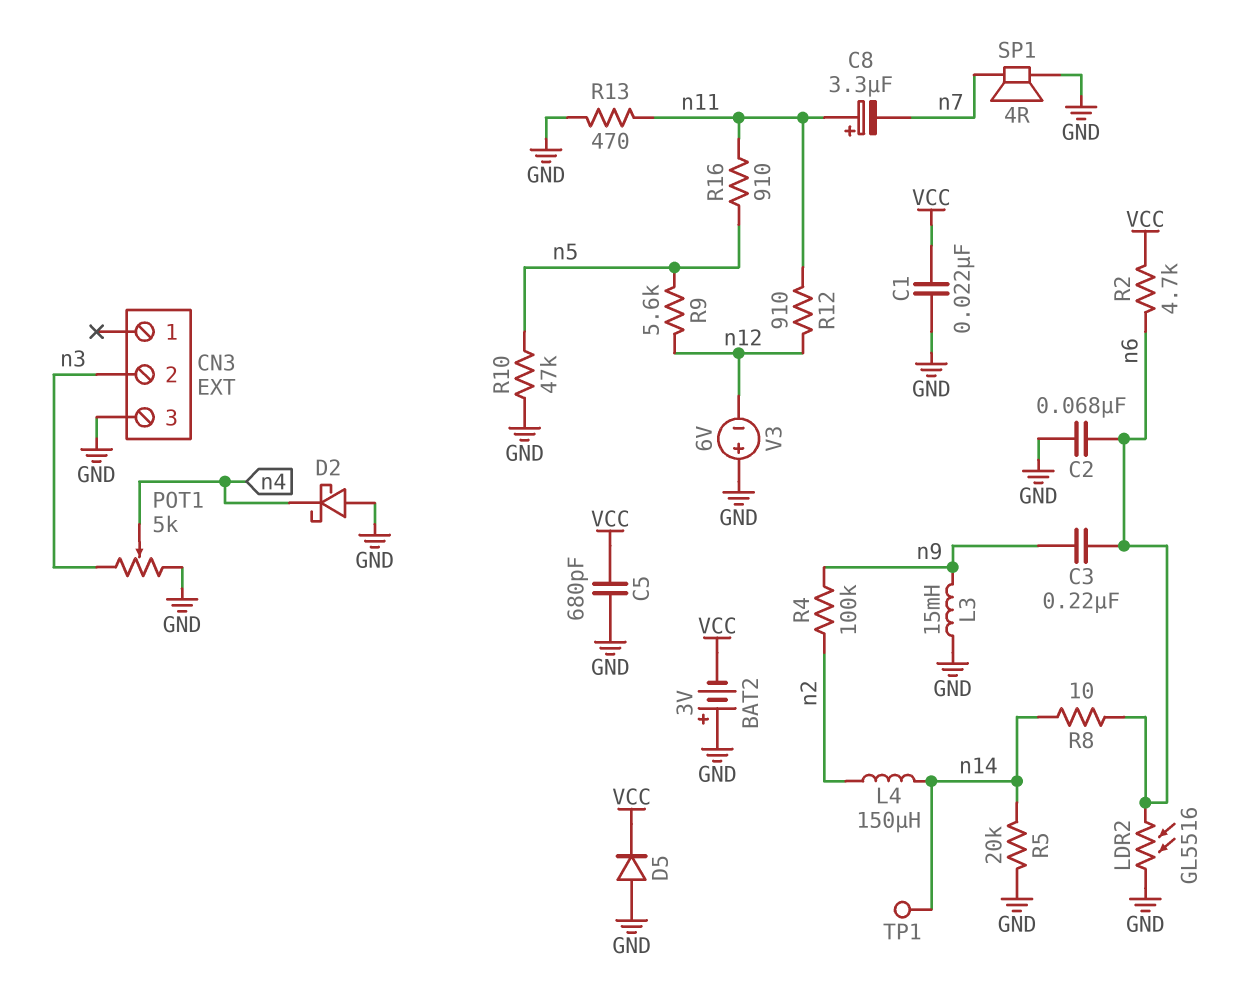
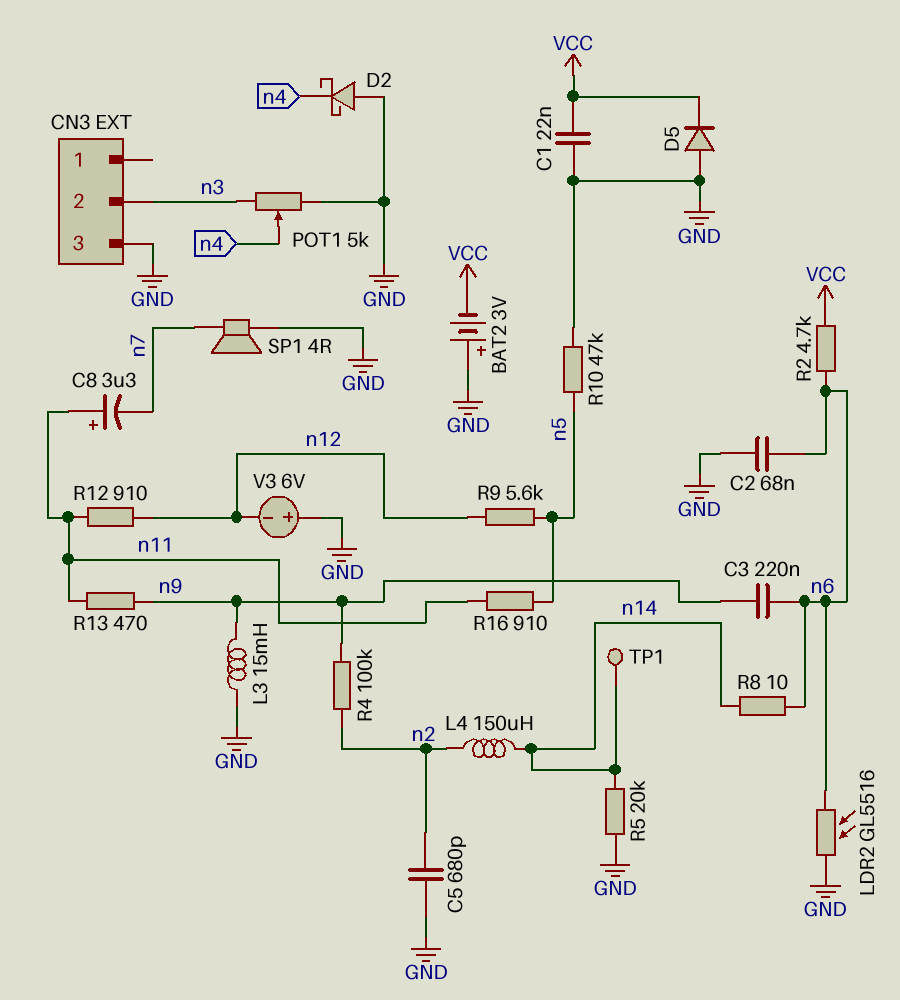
C5: 680pF (GND, VCC) -> 680pF (GND, n2)
R13: 470 (GND, n11) -> 470 (n9, n11)

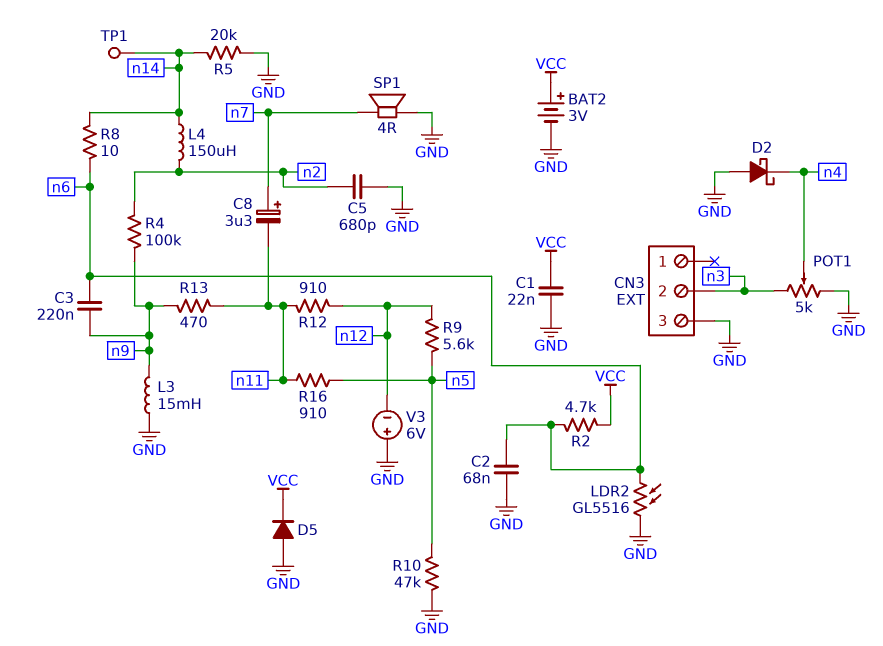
BAT2: 3V (plus GND, minus VCC) -> 3V (plus VCC, minus GND)
C8: 3.3uF (plus n11, minus n7) -> 3.3uF (plus n7, minus n11)

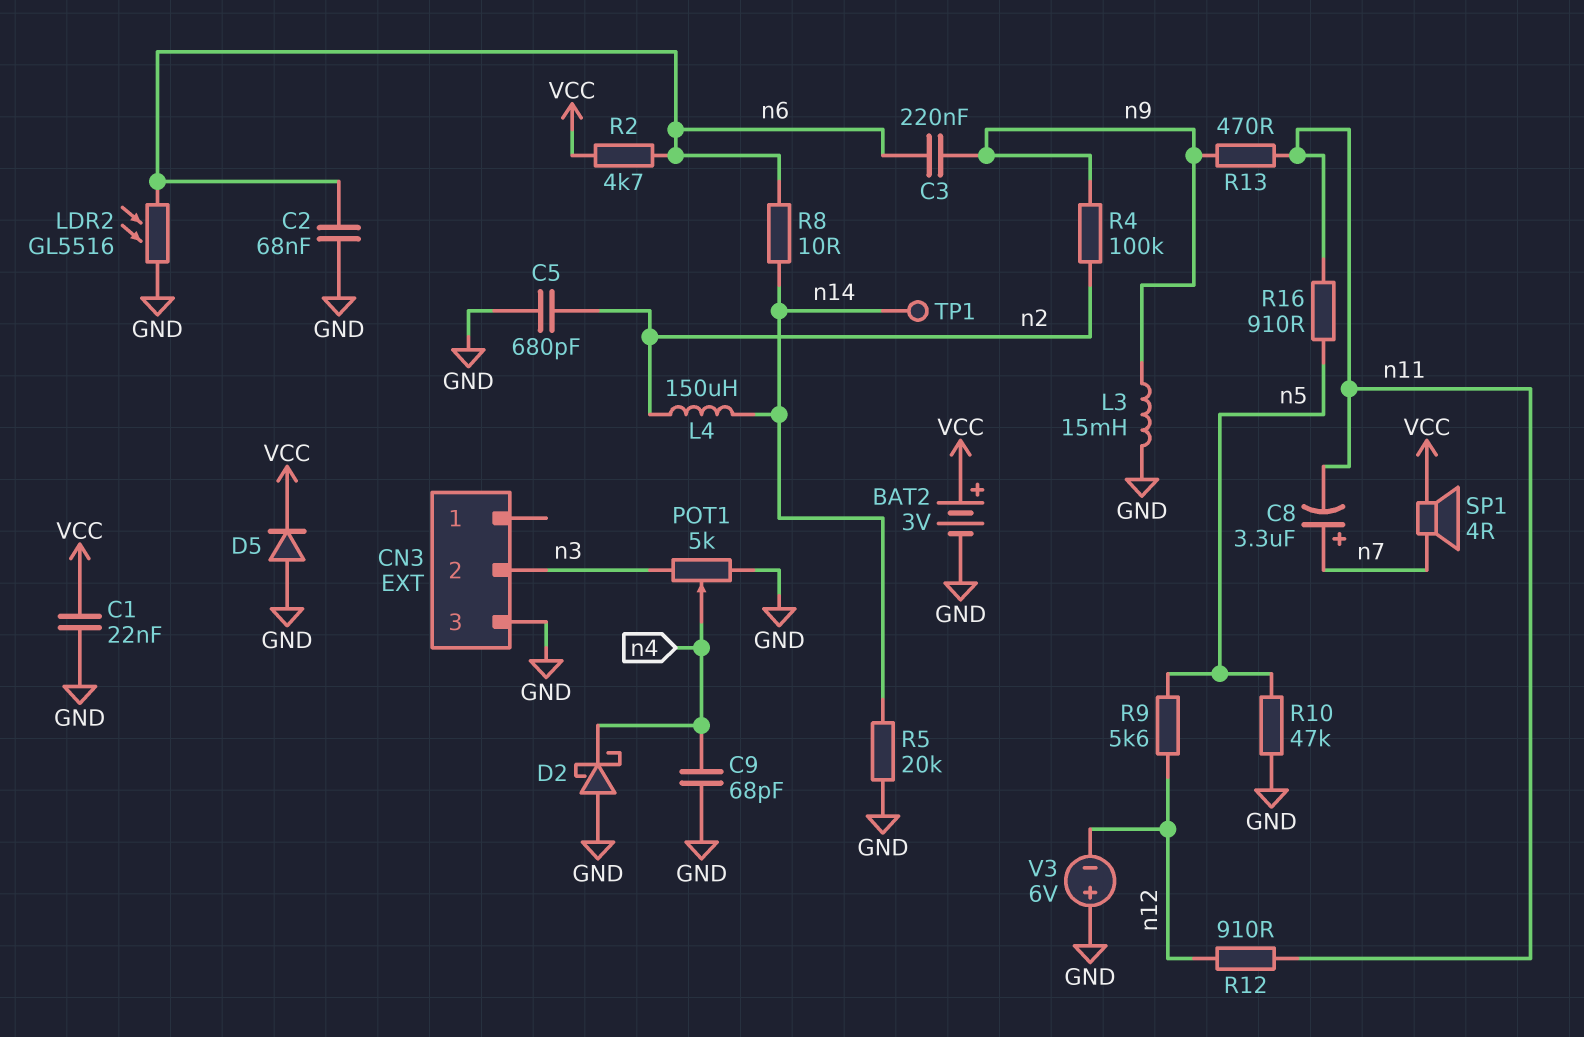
C9: none -> 68pF (GND, n4)
SP1: speaker 4R (GND, n7) -> speaker 4R (VCC, n7)

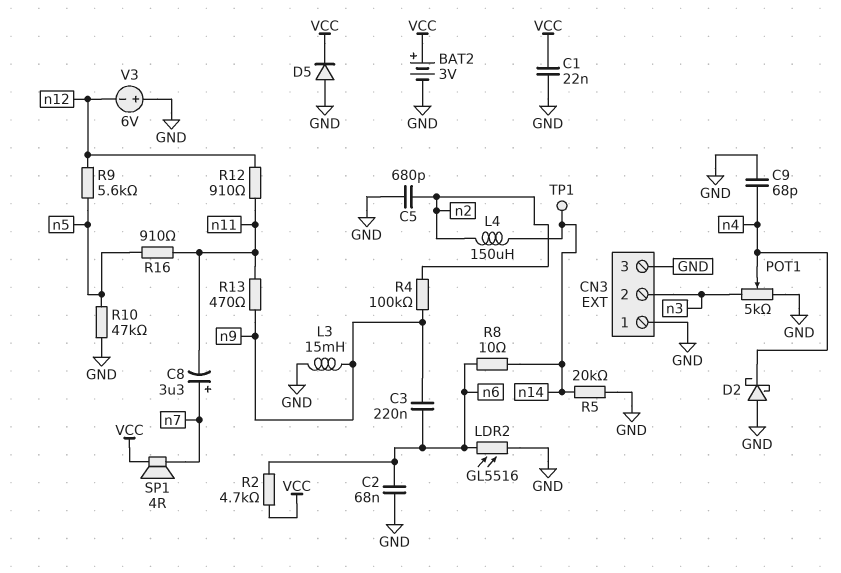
CN3 pin 1: none -> GND

